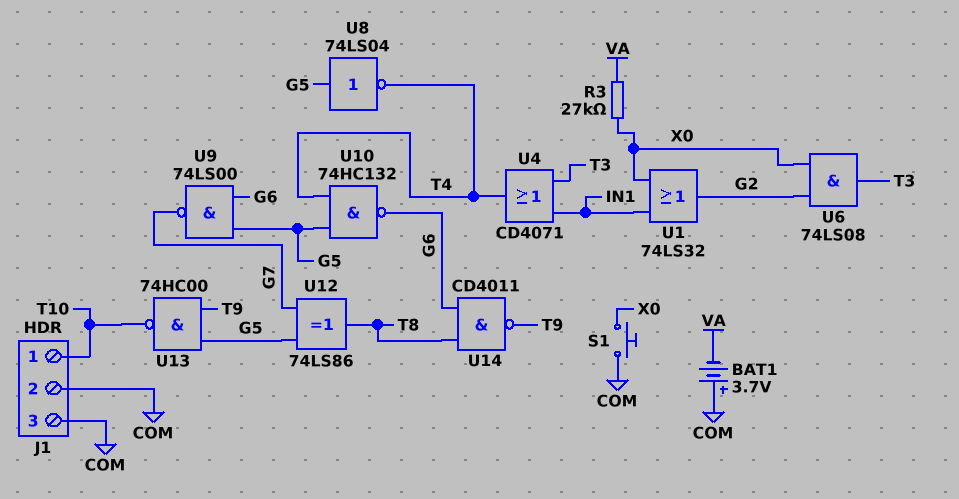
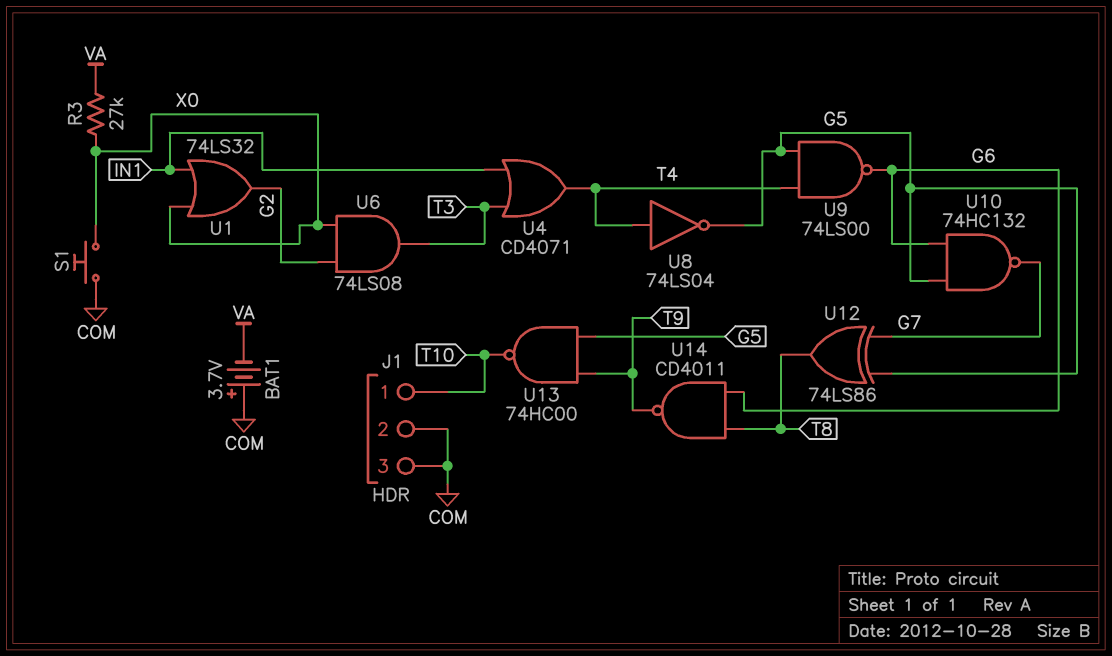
U8: NOT 74LS04 (in G5, out T4) -> NOT 74LS04 (in T4, out G5)
U9: NAND 74LS00 (in G5, in G6, out G7) -> NAND 74LS00 (in G5, in T4, out G6)
U10: NAND 74HC132 (in G5, in T4, out G6) -> NAND 74HC132 (in G5, in G6, out G7)

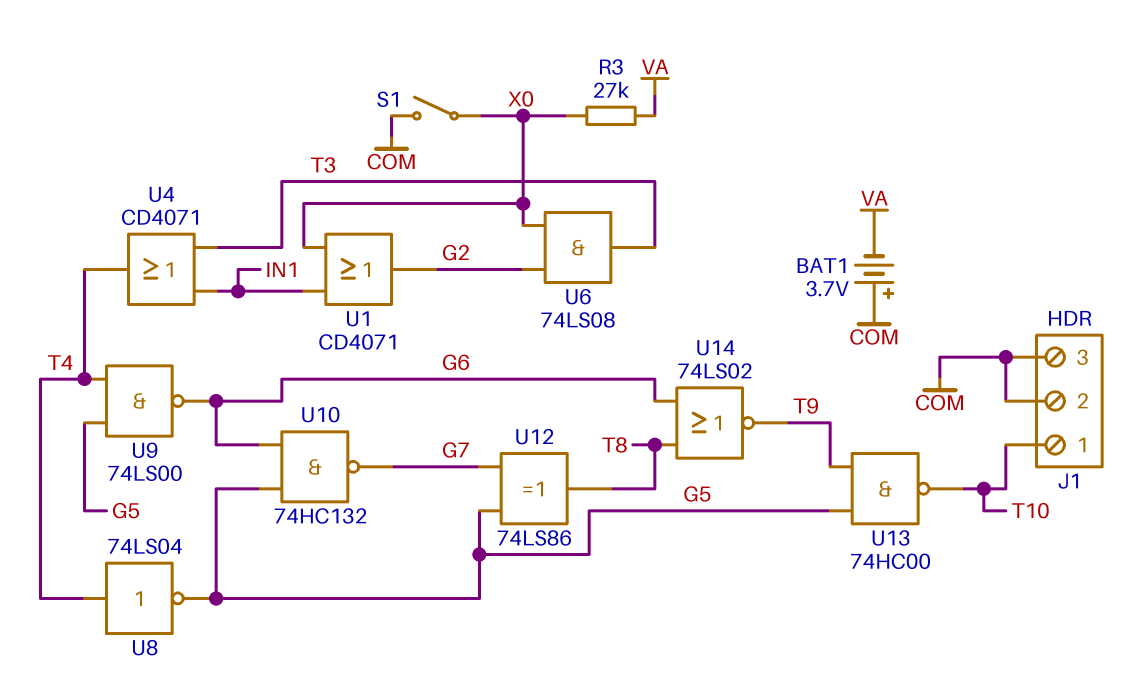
S1: button (COM, X0) -> switch (COM, X0)
U1: OR 74LS32 (in IN1, in X0, out G2) -> OR CD4071 (in IN1, in X0, out G2)
U14: NAND CD4011 (in G6, in T8, out T9) -> NOR 74LS02 (in G6, in T8, out T9)

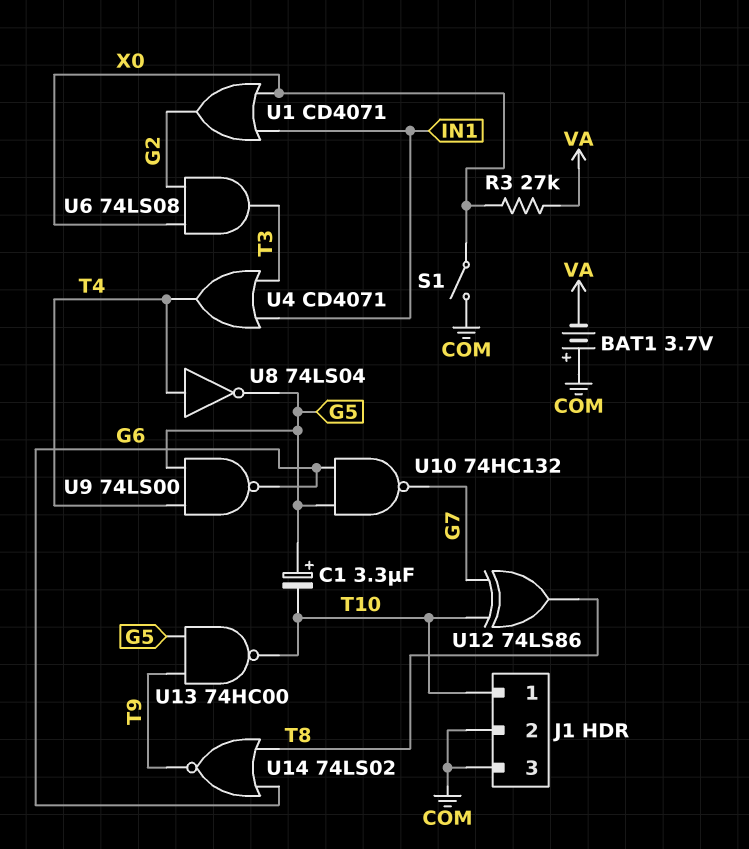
C1: none -> 3.3uF (plus G5, minus T10)
U12: XOR 74LS86 (in G5, in G7, out T8) -> XOR 74LS86 (in G7, in T10, out T8)

